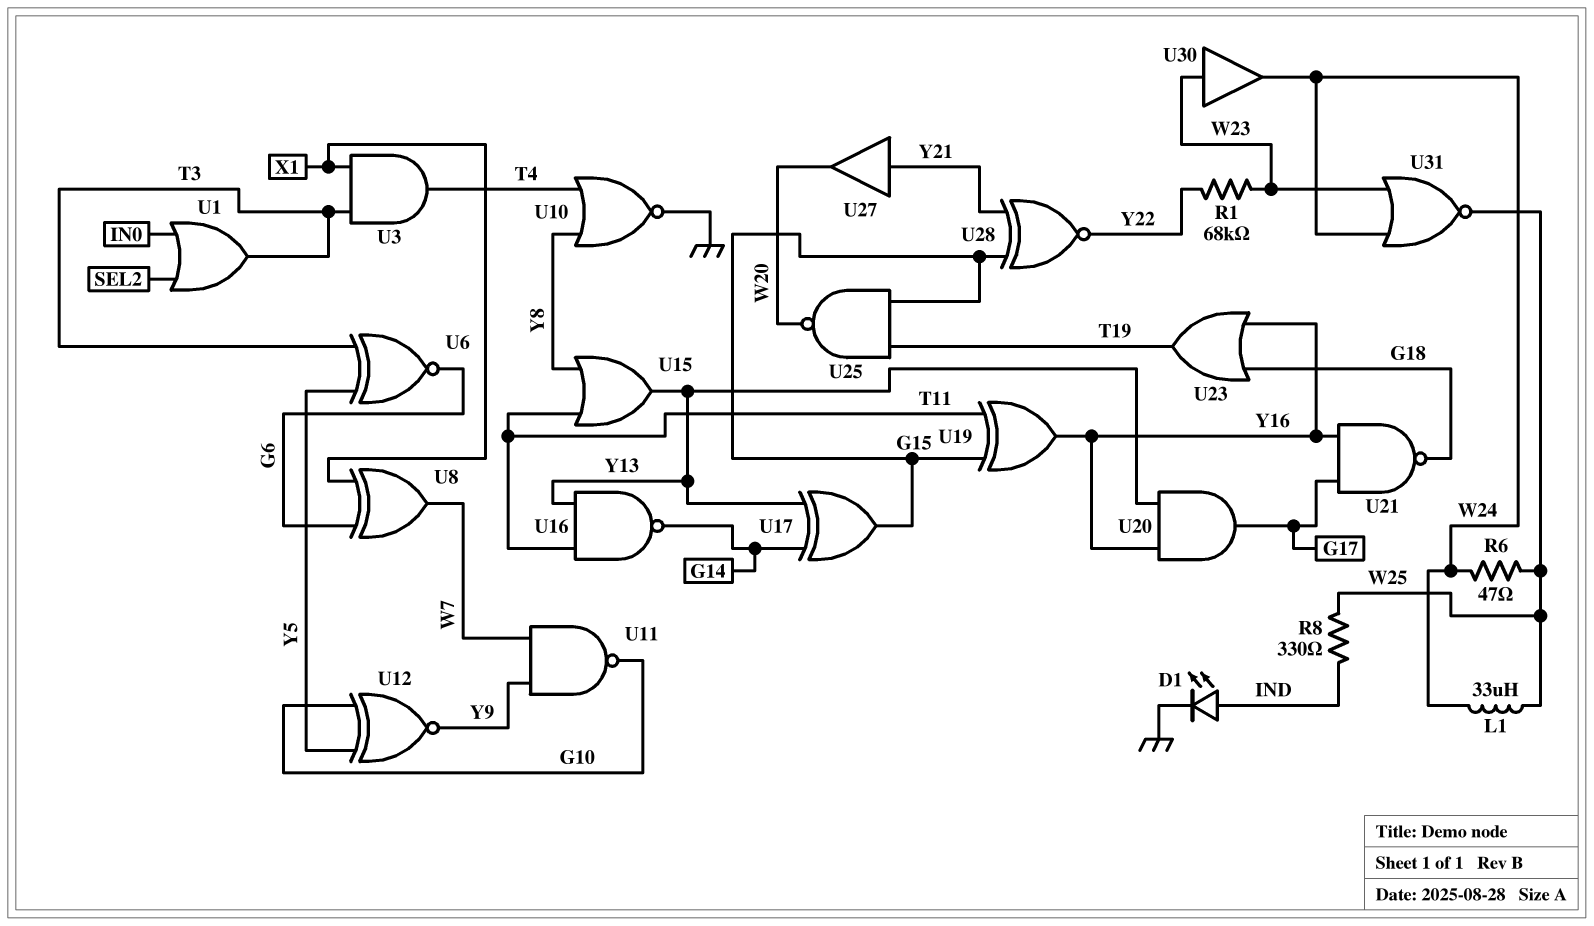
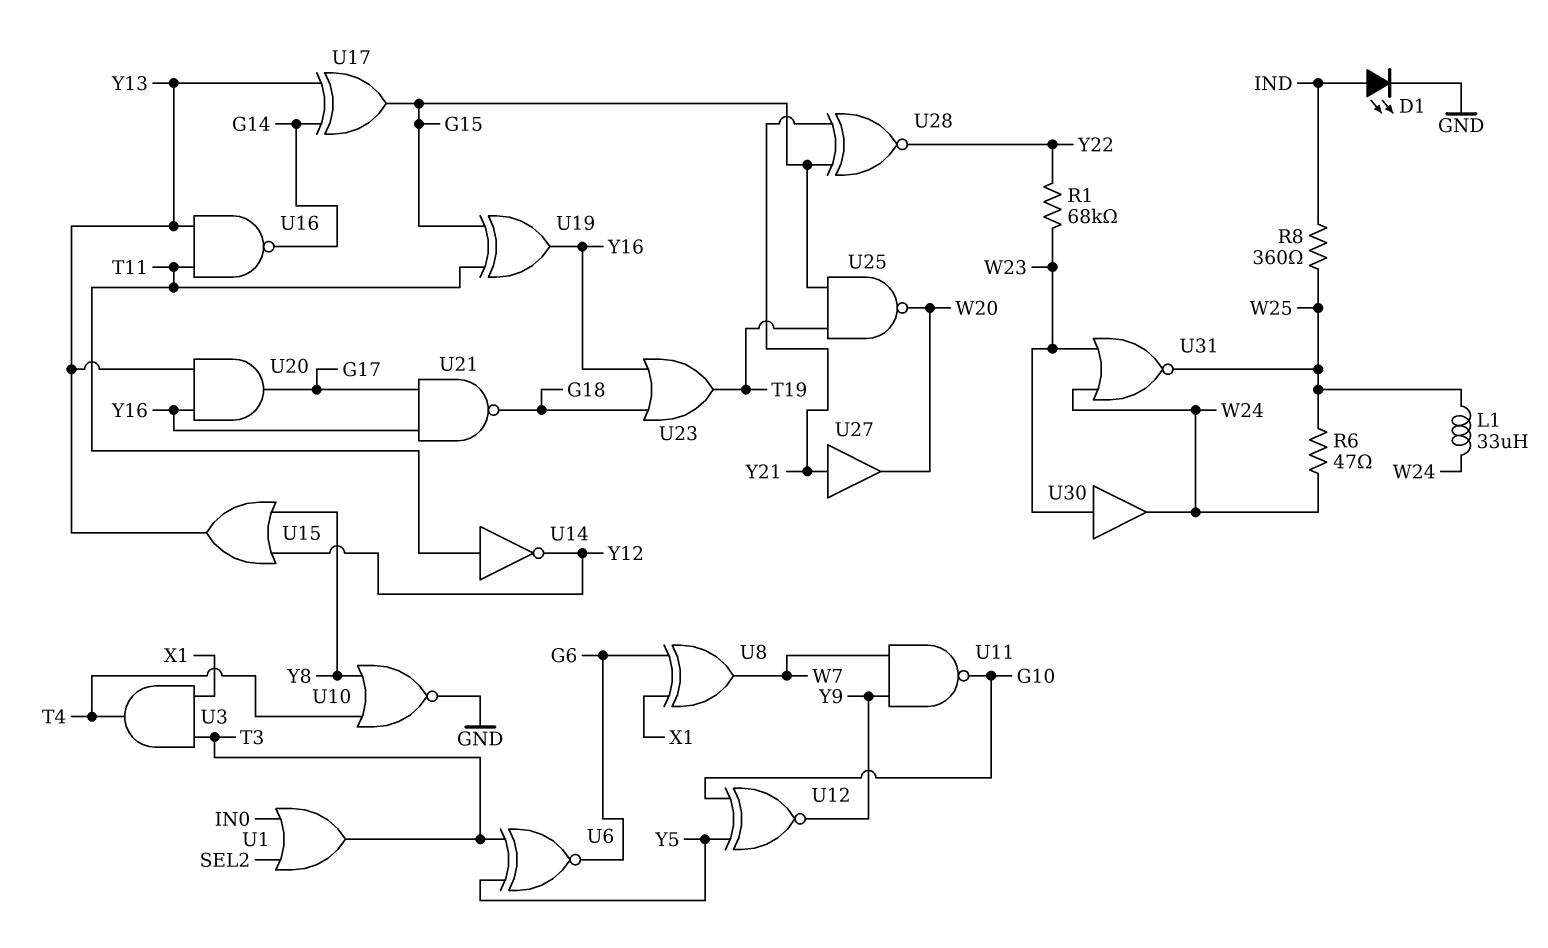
R8: 330 (IND, W25) -> 360 (IND, W25)
U14: none -> NOT (in T11, out Y12)
U15: OR (in T11, in Y8, out Y13) -> OR (in Y8, in Y12, out Y13)

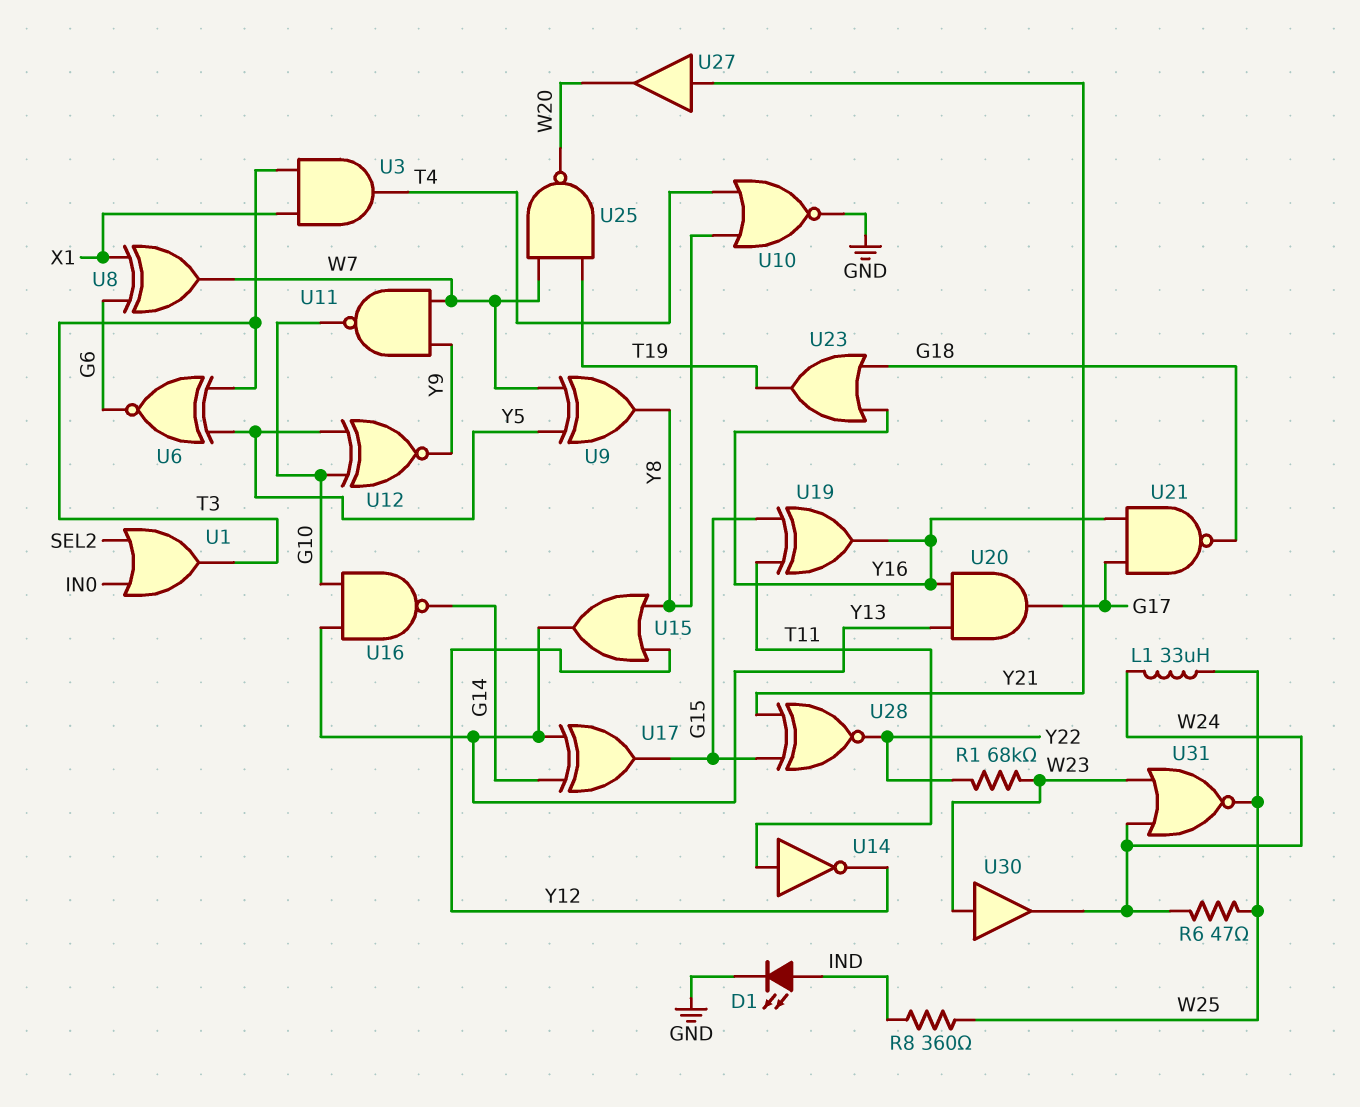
U9: none -> XOR (in W7, in Y5, out Y8)
U16: NAND (in T11, in Y13, out G14) -> NAND (in G10, in Y13, out G14)
U25: NAND (in G15, in T19, out W20) -> NAND (in T19, in W7, out W20)

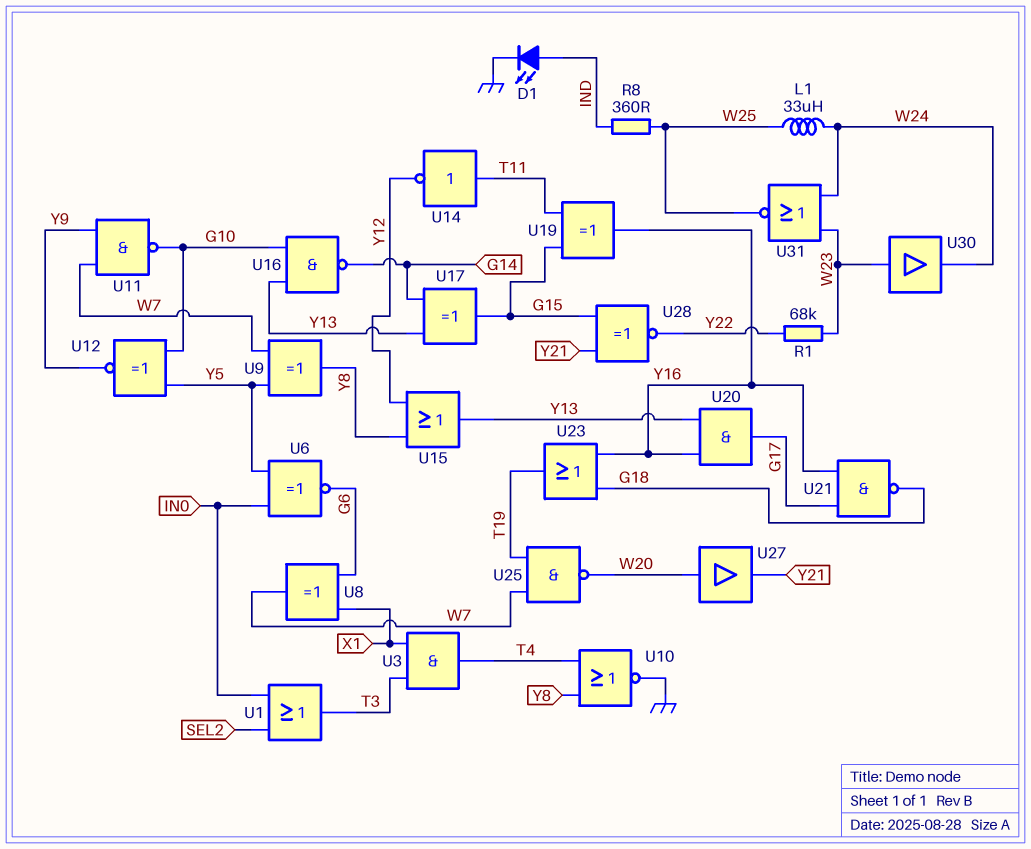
R6: 47 (W24, W25) -> none
U6: XNOR (in T3, in Y5, out G6) -> XNOR (in IN0, in Y5, out G6)
U27: buffer (in Y21, out W20) -> buffer (in W20, out Y21)

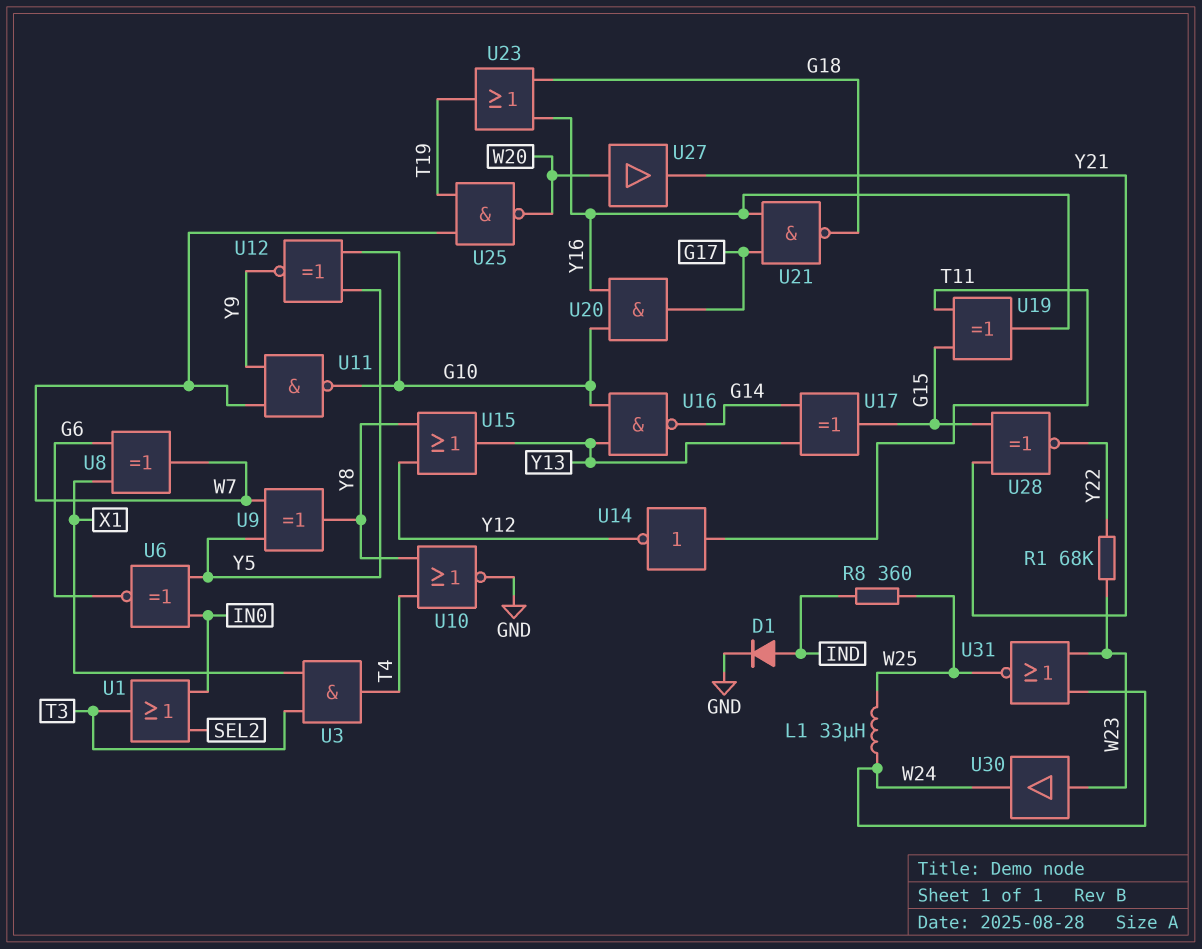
D1: LED (A IND, K GND) -> diode (A IND, K GND)
U20: AND (in Y13, in Y16, out G17) -> AND (in G10, in Y16, out G17)

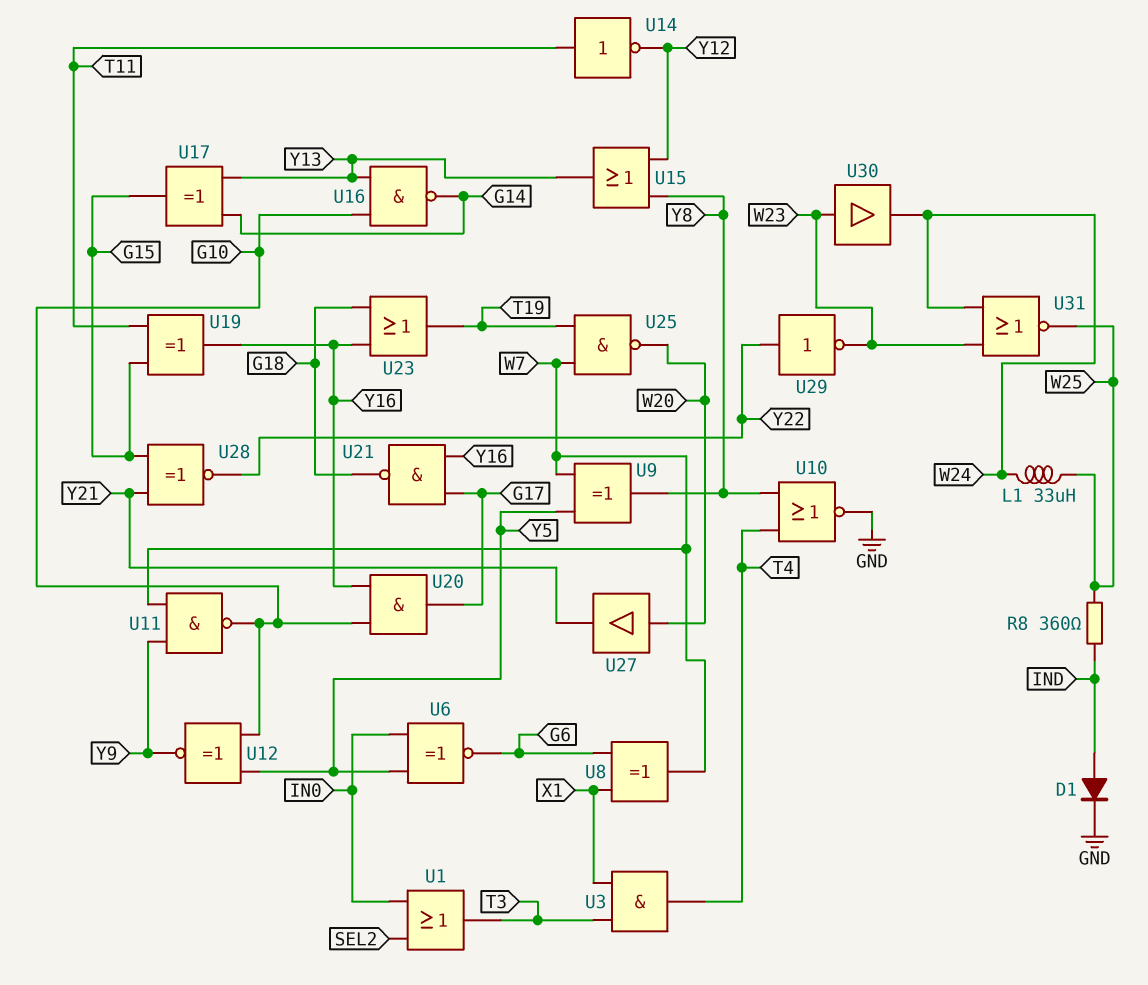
R1: 68k (W23, Y22) -> none
U29: none -> NOT (in Y22, out W23)

